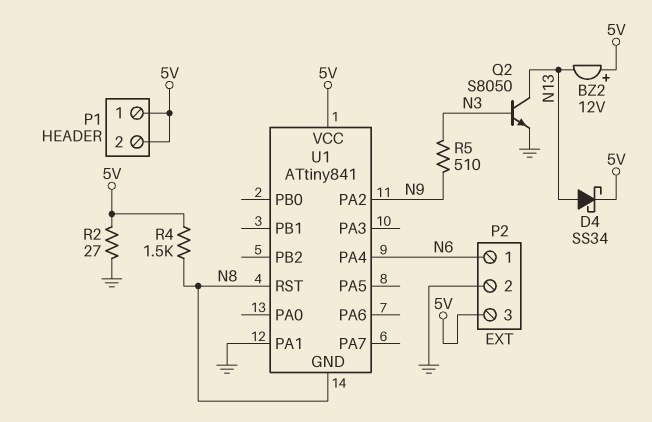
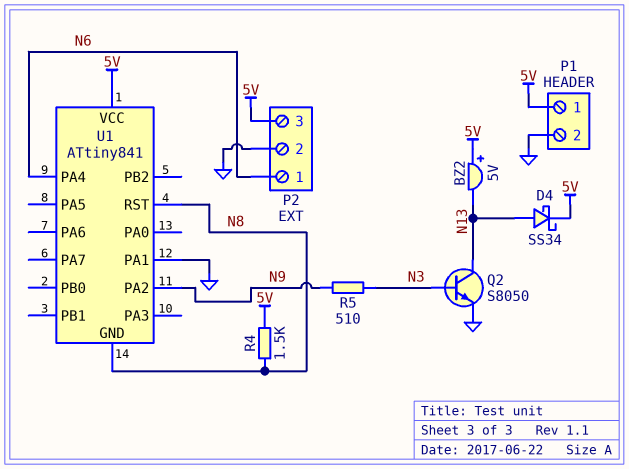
BZ2: buzzer 12V (plus 5V, minus N13) -> buzzer 5V (plus 5V, minus N13)
P1 pin 2: 5V -> GND
R2: 27 (5V, GND) -> none

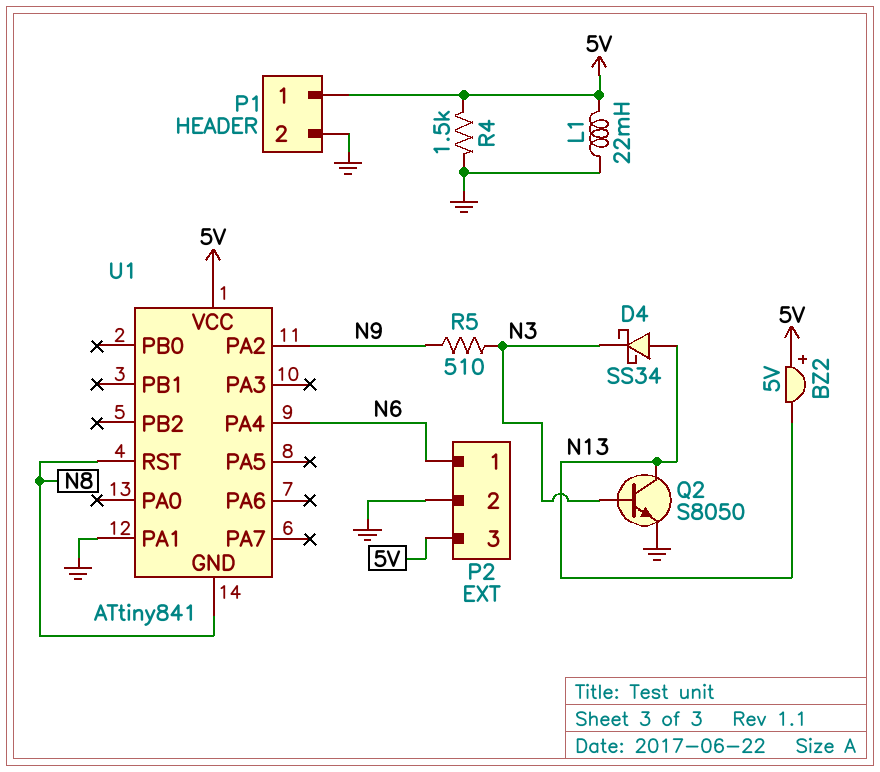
D4: schottky SS34 (A N13, K 5V) -> schottky SS34 (A N13, K N3)
L1: none -> 22mH (5V, GND)
R4: 1.5k (5V, N8) -> 1.5k (5V, GND)

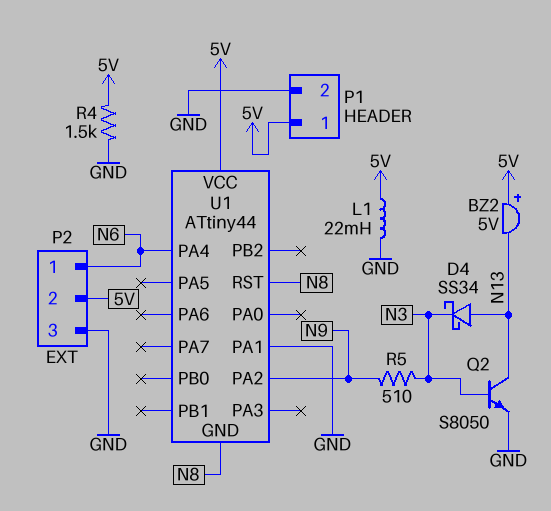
P2 pin 2: GND -> 5V
P2 pin 3: 5V -> GND
U1: ATtiny841 -> ATtiny44

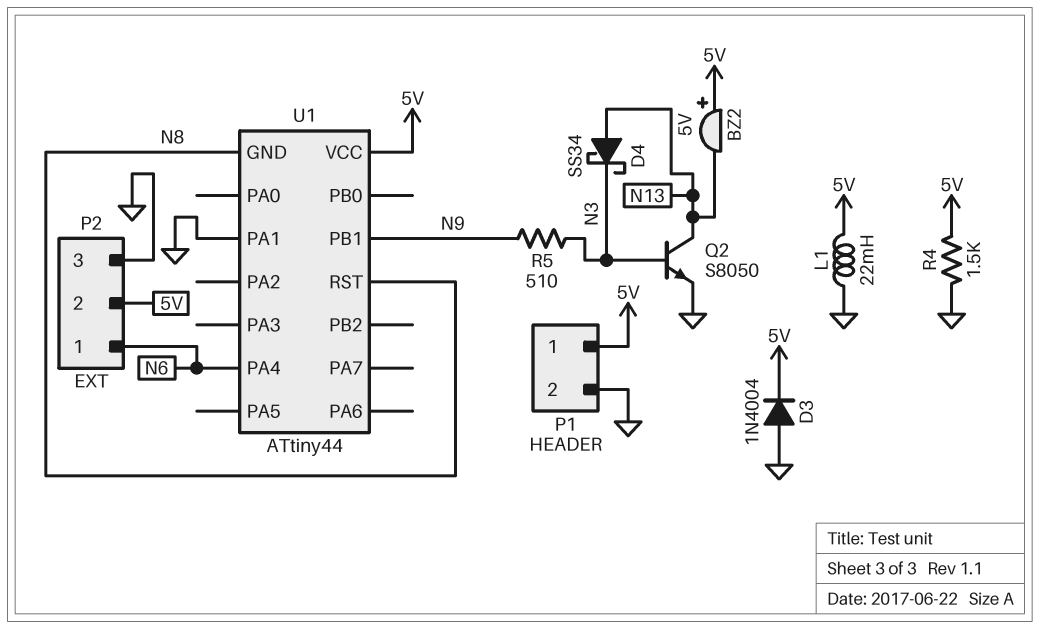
D3: none -> diode 1N4004 (A GND, K 5V)
U1 pin PA2: N9 -> none
U1 pin PB1: none -> N9

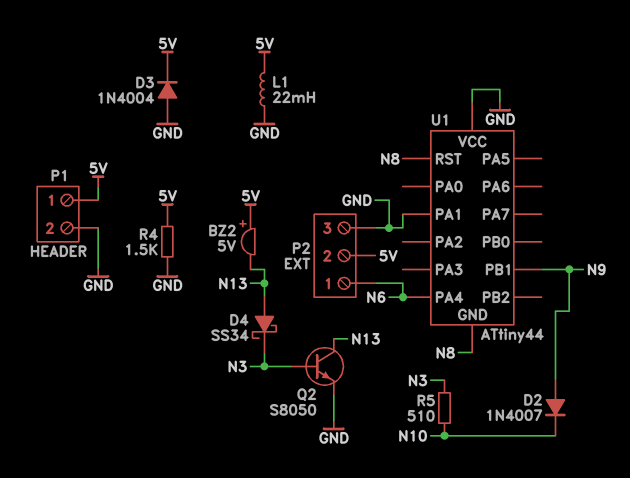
D2: none -> diode 1N4007 (A N9, K N10)
R5: 510 (N3, N9) -> 510 (N3, N10)
U1 pin VCC: 5V -> GND

